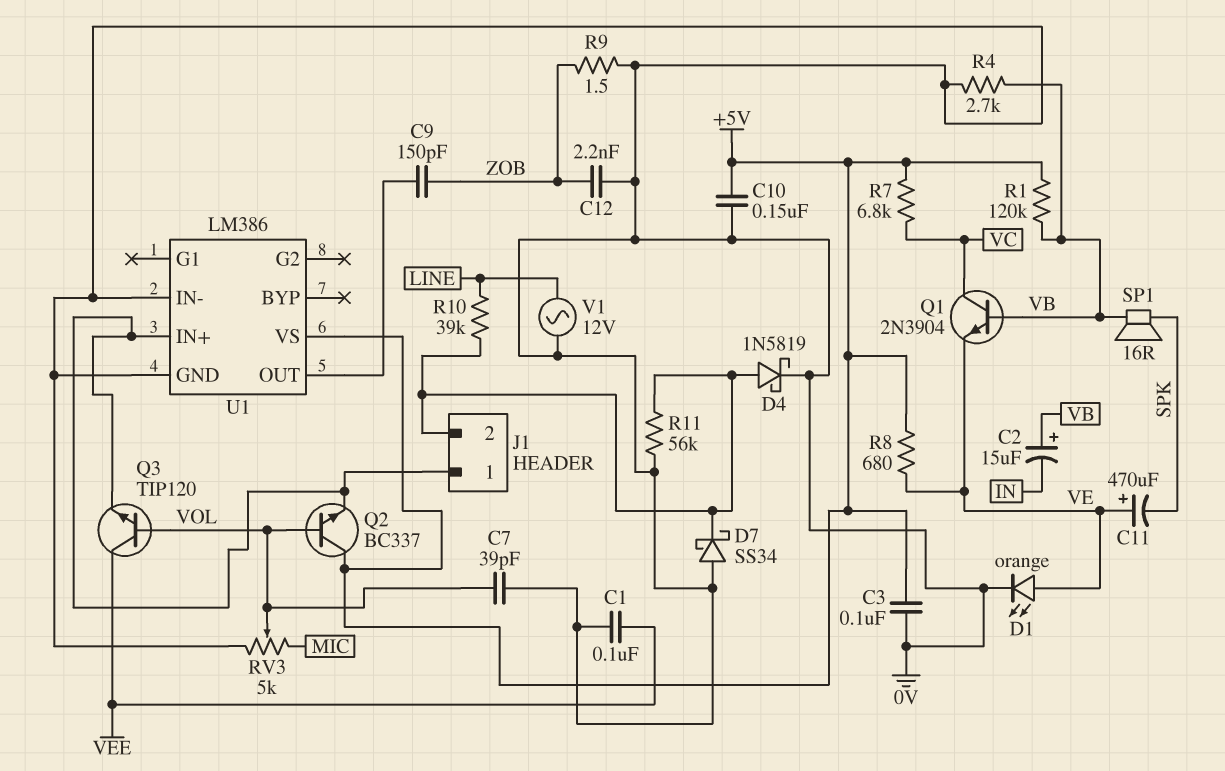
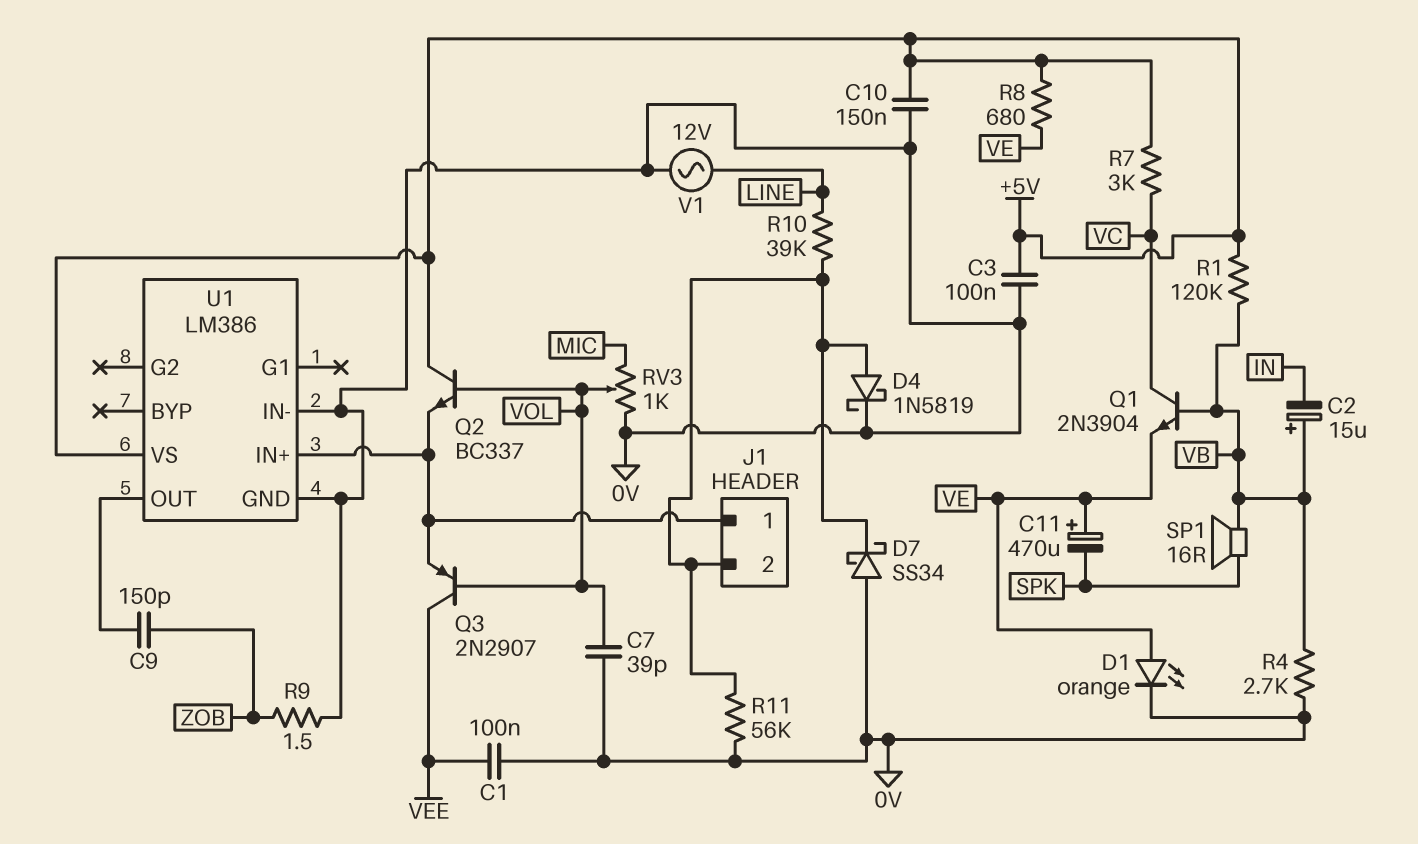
C12: 2.2nF (0V, ZOB) -> none
Q3: NPN TIP120 (B VOL, C VEE, E J1/1) -> PNP 2N2907 (B VOL, C VEE, E J1/1)
R7: 6.8k (+5V, VC) -> 3k (+5V, VC)
RV3: 5k (0V, MIC, wiper VOL) -> 1k (0V, MIC, wiper VOL)

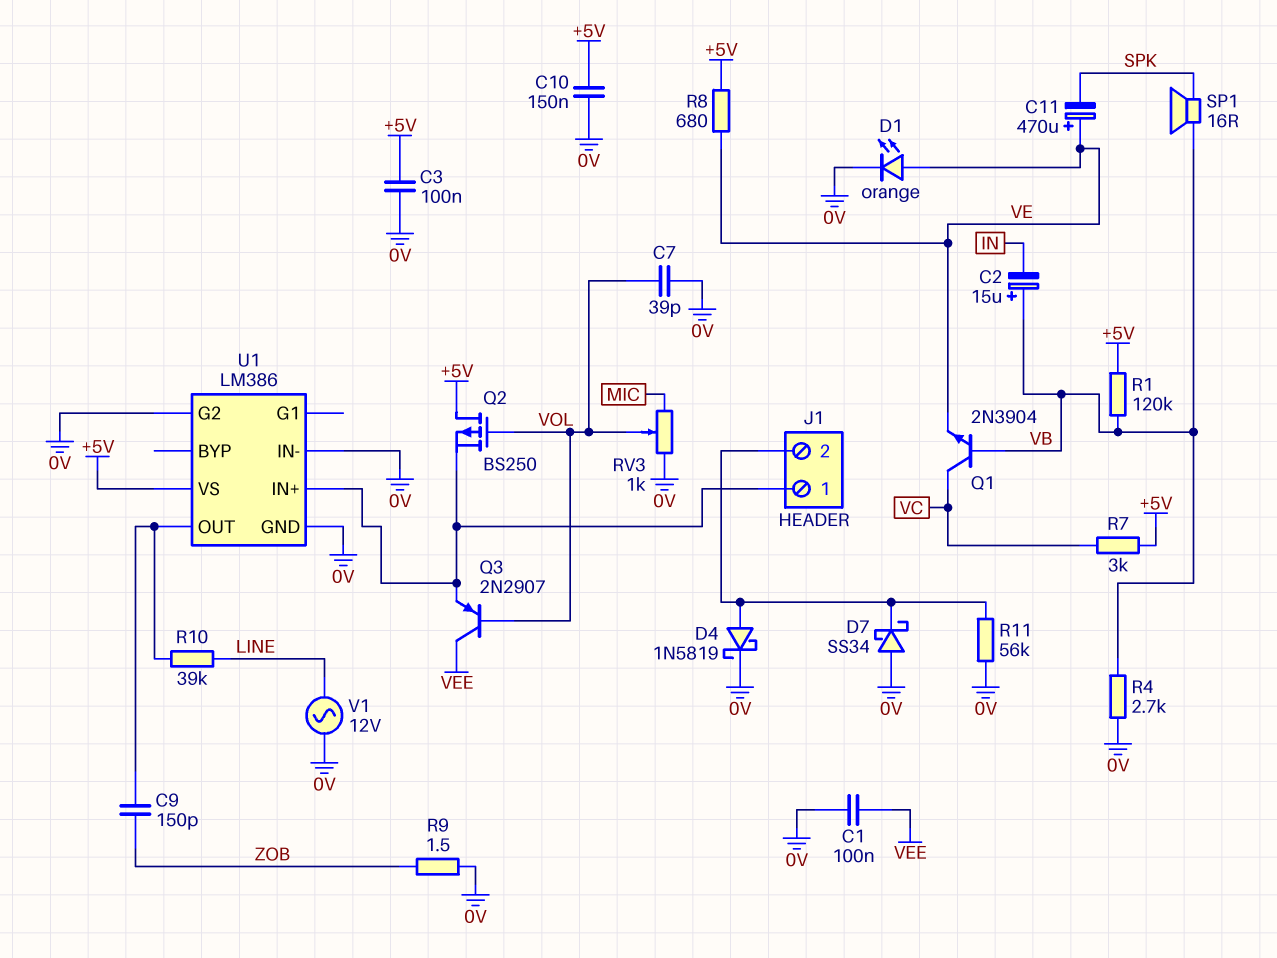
Q2: NPN BC337 (B VOL, C +5V, E J1/1) -> PMOS BS250 (G VOL, D +5V, S J1/1)
R10: 39k (J1/2, LINE) -> 39k (LINE, U1/OUT)
U1 pin G2: none -> 0V

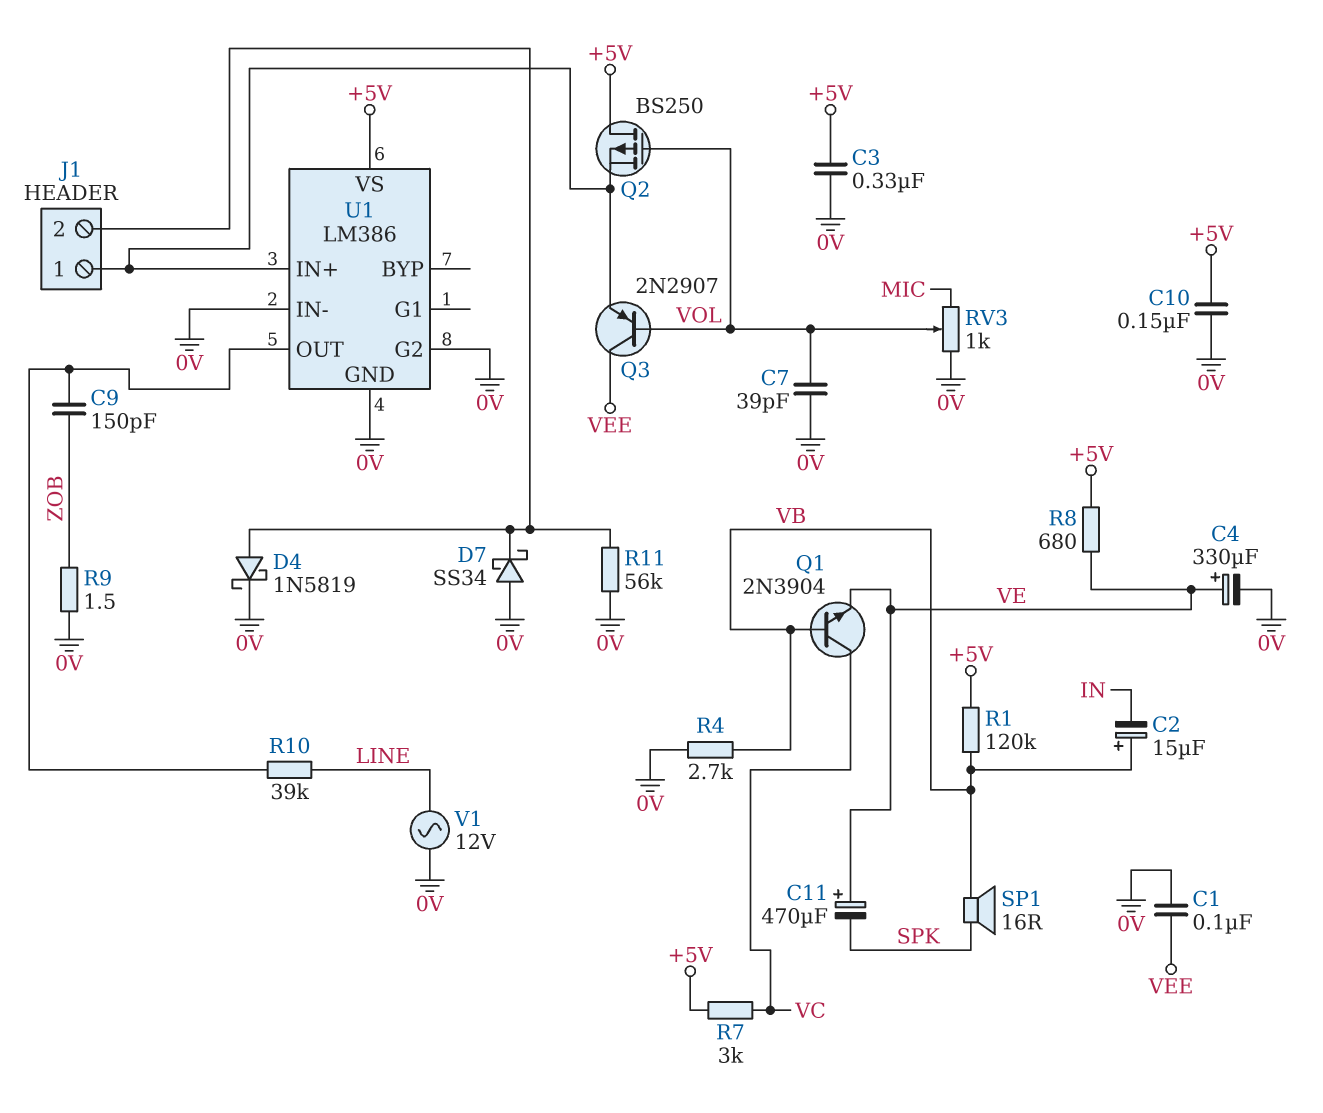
C3: 100nF (+5V, 0V) -> 330nF (+5V, 0V)
C4: none -> 330uF (plus VE, minus 0V)
D1: LED orange (A VE, K 0V) -> none

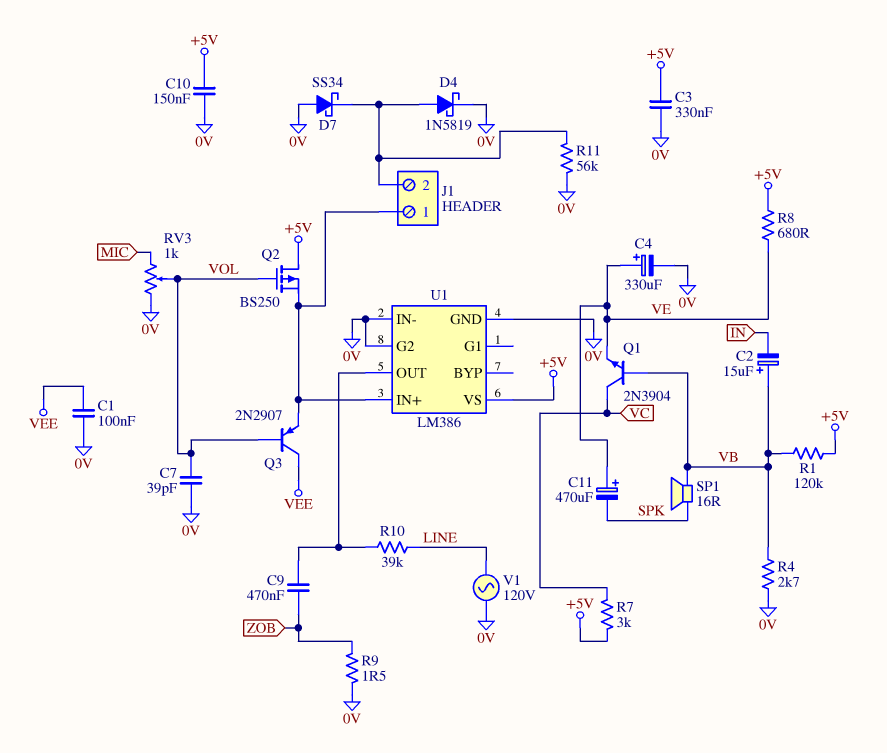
C9: 150pF (U1/OUT, ZOB) -> 470nF (U1/OUT, ZOB)
V1: AC 12V (0V, LINE) -> AC 120V (0V, LINE)

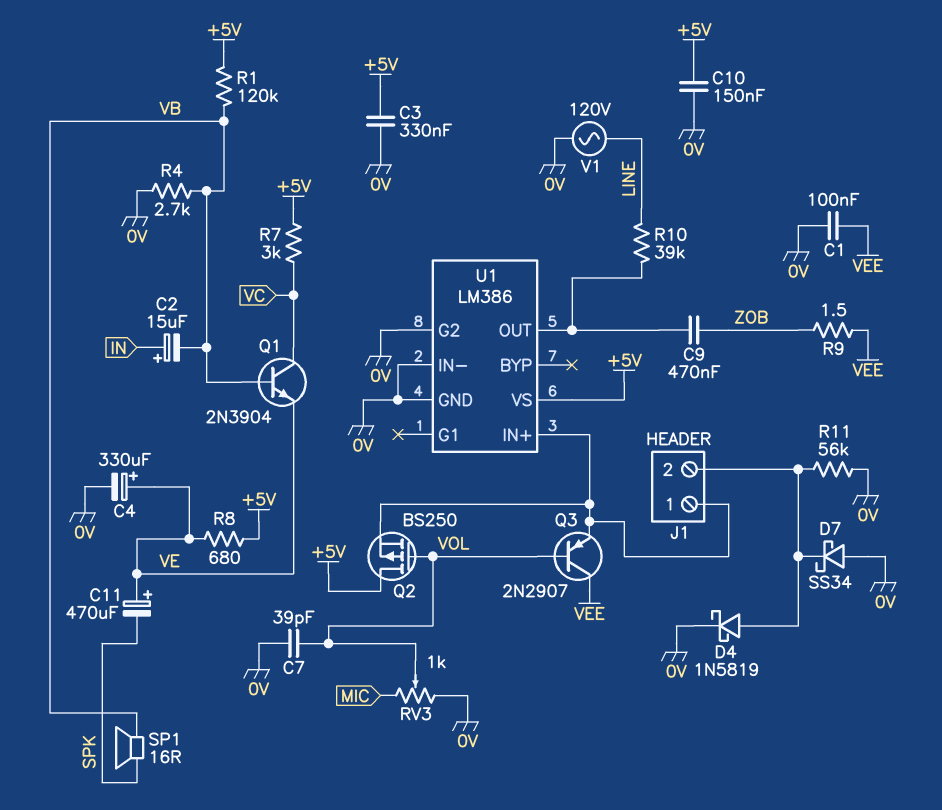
C2: 15uF (plus VB, minus IN) -> 15uF (plus IN, minus VB)
R9: 1.5 (0V, ZOB) -> 1.5 (VEE, ZOB)

